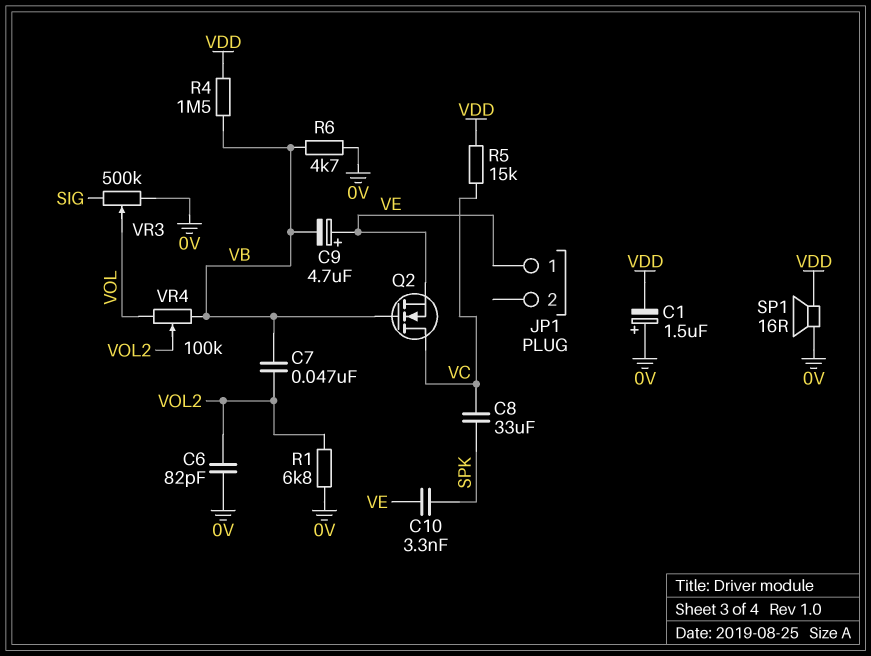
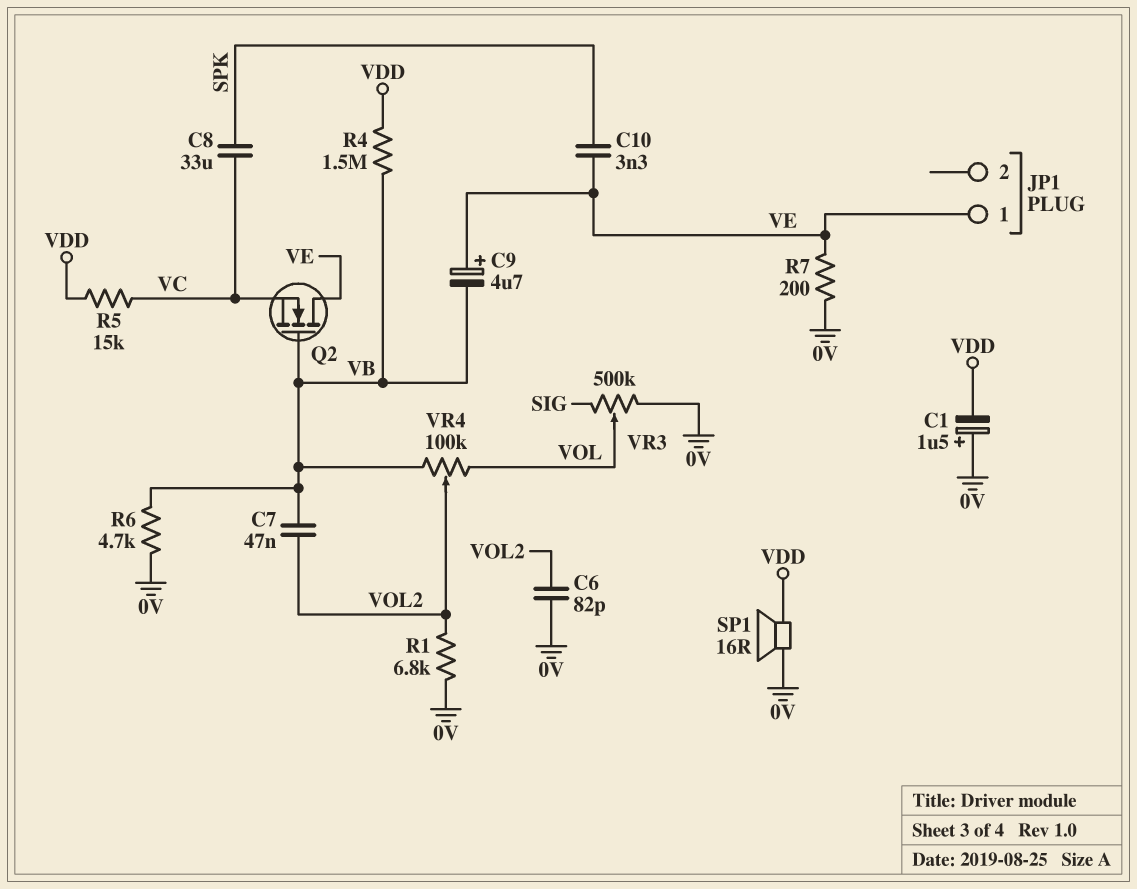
Q2: NMOS (G VB, D VC, S VE) -> NMOS (G VB, D VE, S VC)
R7: none -> 200 (0V, VE)

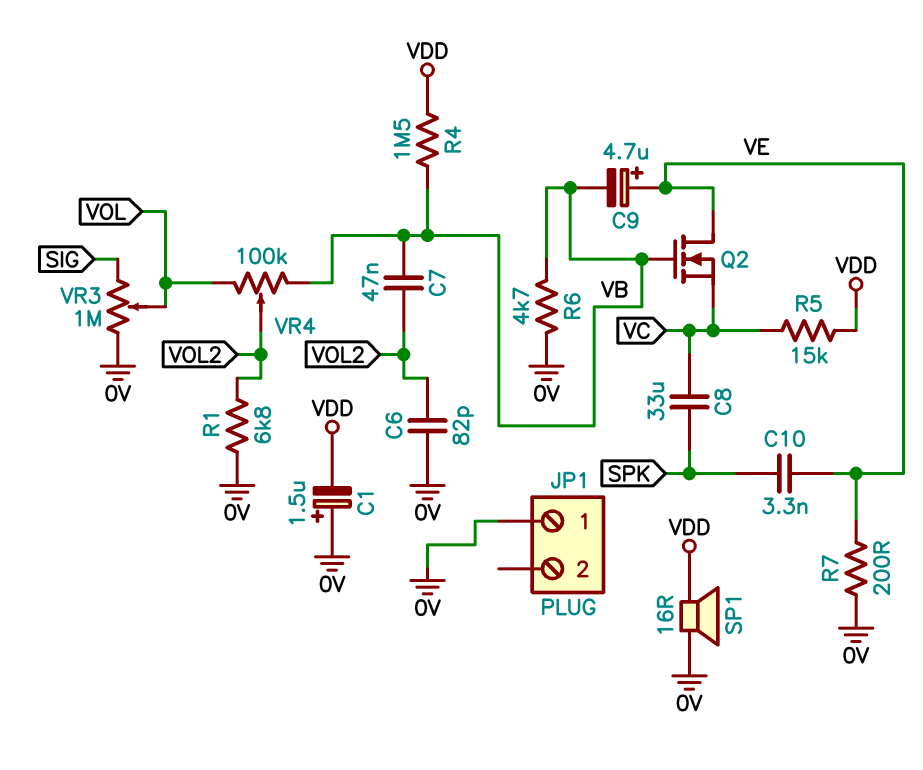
JP1 pin 1: VE -> 0V
VR3: 500k (0V, SIG, wiper VOL) -> 1M (0V, SIG, wiper VOL)

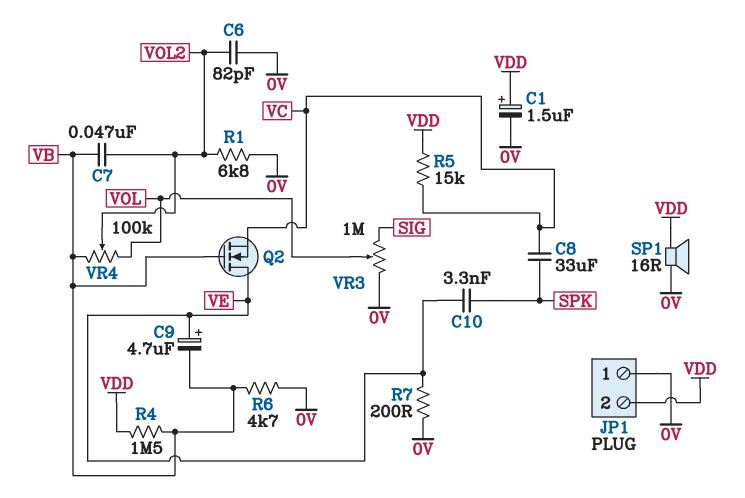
C1: 1.5uF (plus 0V, minus VDD) -> 1.5uF (plus VDD, minus 0V)
JP1 pin 2: none -> VDD

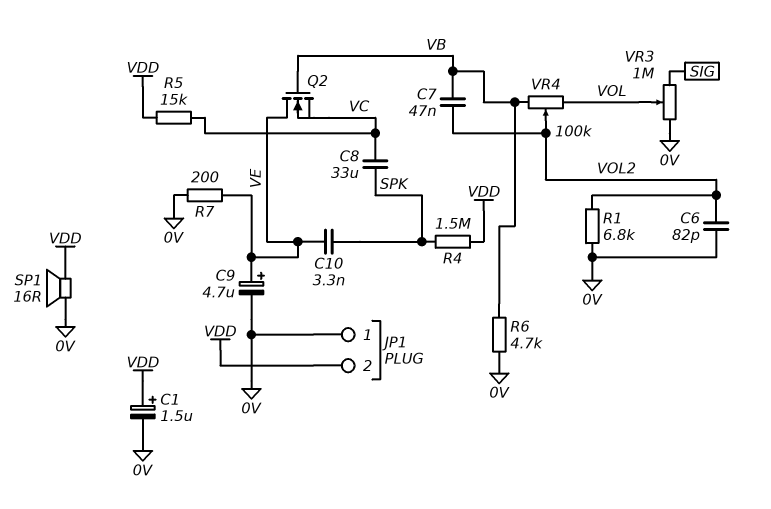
C9: 4.7uF (plus VE, minus VB) -> 4.7uF (plus VE, minus 0V)
R4: 1.5M (VB, VDD) -> 1.5M (SPK, VDD)

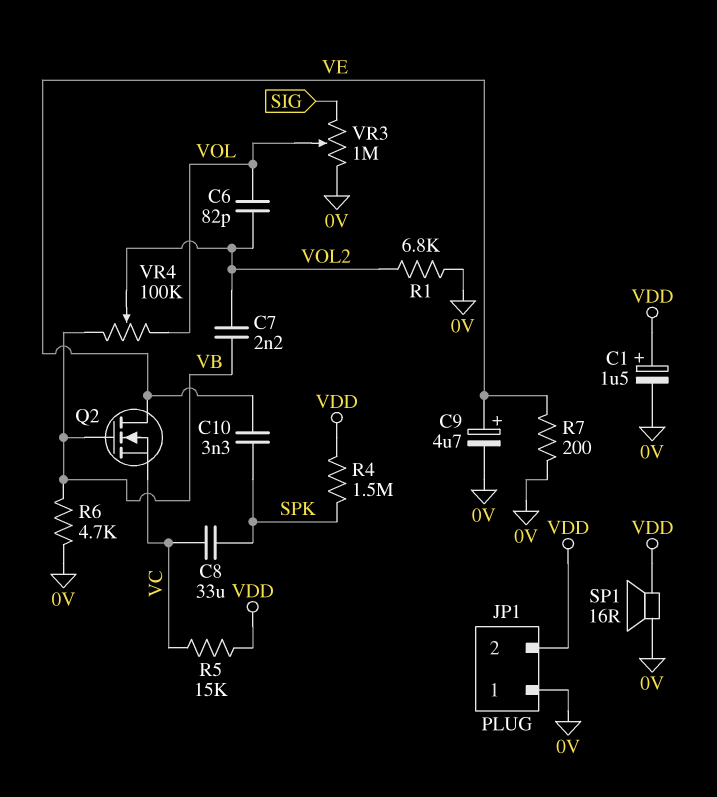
C6: 82pF (0V, VOL2) -> 82pF (VOL, VOL2)
C7: 47nF (VB, VOL2) -> 2.2nF (VB, VOL2)

